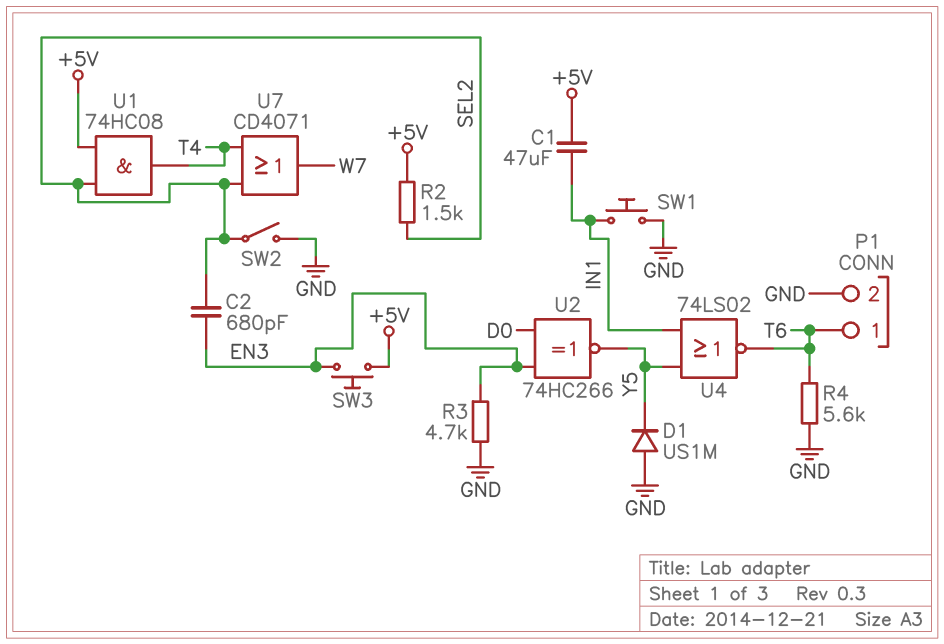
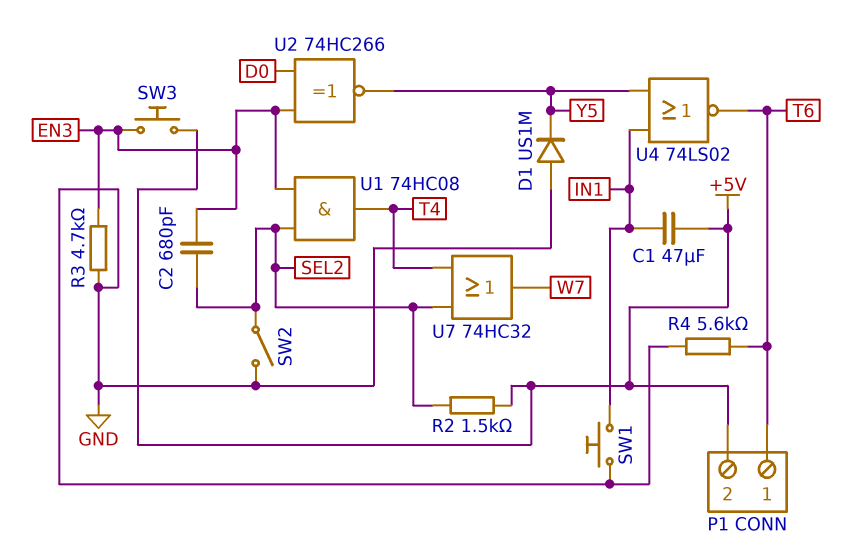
P1 pin 2: GND -> +5V
U1: AND 74HC08 (in +5V, in SEL2, out T4) -> AND 74HC08 (in EN3, in SEL2, out T4)
U7: OR CD4071 (in SEL2, in T4, out W7) -> OR 74HC32 (in SEL2, in T4, out W7)

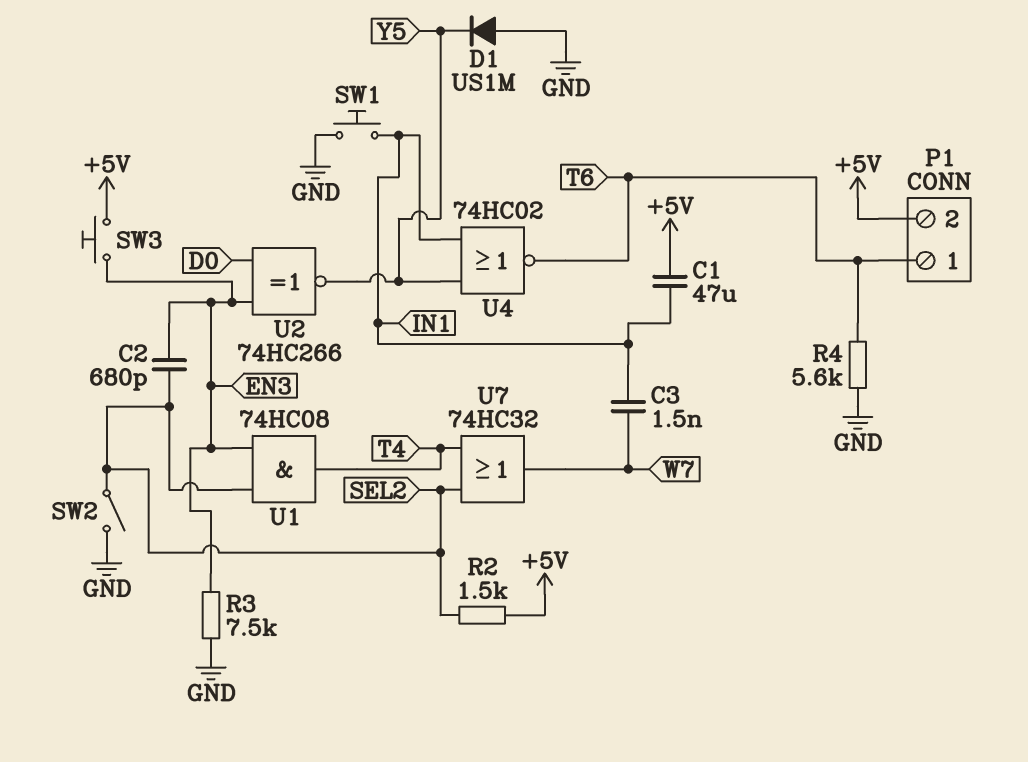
C3: none -> 1.5nF (IN1, W7)
R3: 4.7k (EN3, GND) -> 7.5k (EN3, GND)
U4: NOR 74LS02 (in IN1, in Y5, out T6) -> NOR 74HC02 (in IN1, in Y5, out T6)

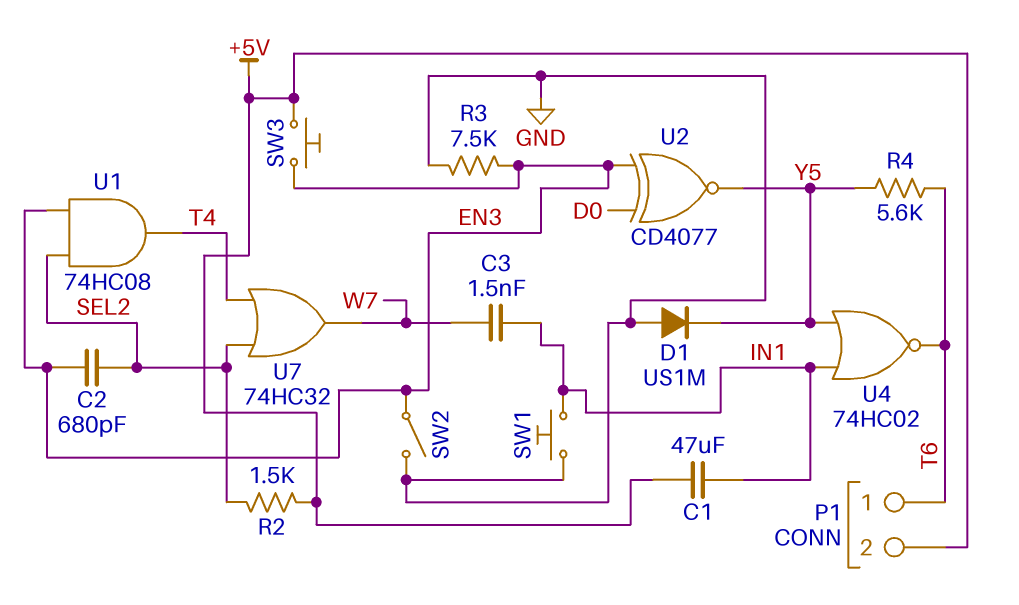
R4: 5.6k (GND, T6) -> 5.6k (T6, Y5)
SW2: switch (GND, SEL2) -> switch (EN3, GND)
U2: XNOR 74HC266 (in D0, in EN3, out Y5) -> XNOR CD4077 (in D0, in EN3, out Y5)

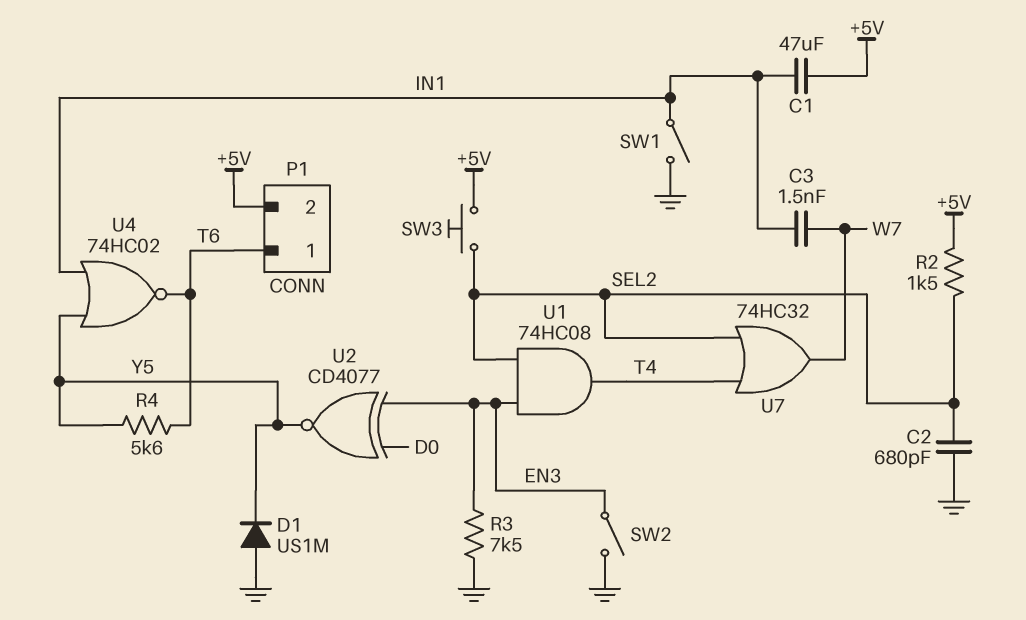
C2: 680pF (EN3, SEL2) -> 680pF (GND, SEL2)
SW1: button (GND, IN1) -> switch (GND, IN1)
SW3: button (+5V, EN3) -> button (+5V, SEL2)

